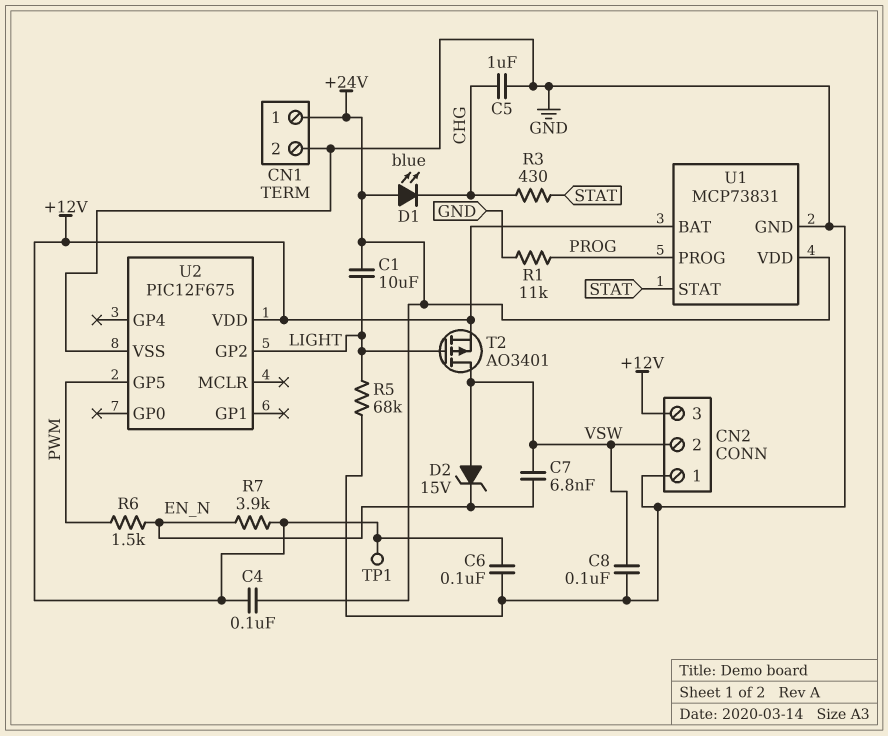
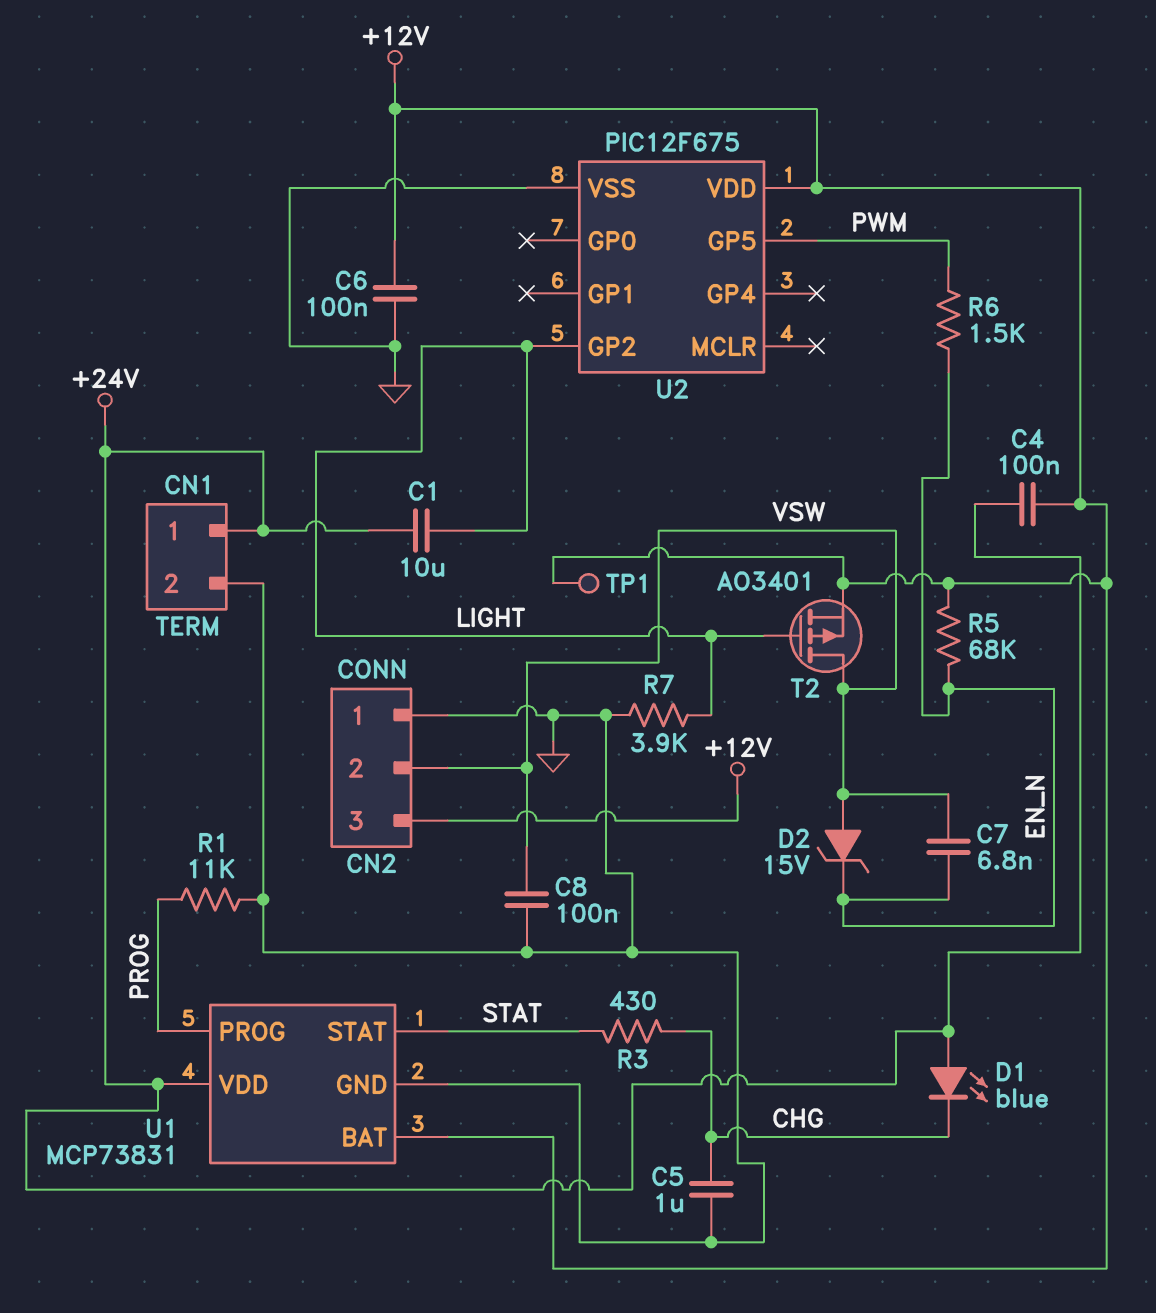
R5: 68k (GND, LIGHT) -> 68k (+12V, EN_N)
R7: 3.9k (+12V, EN_N) -> 3.9k (GND, LIGHT)

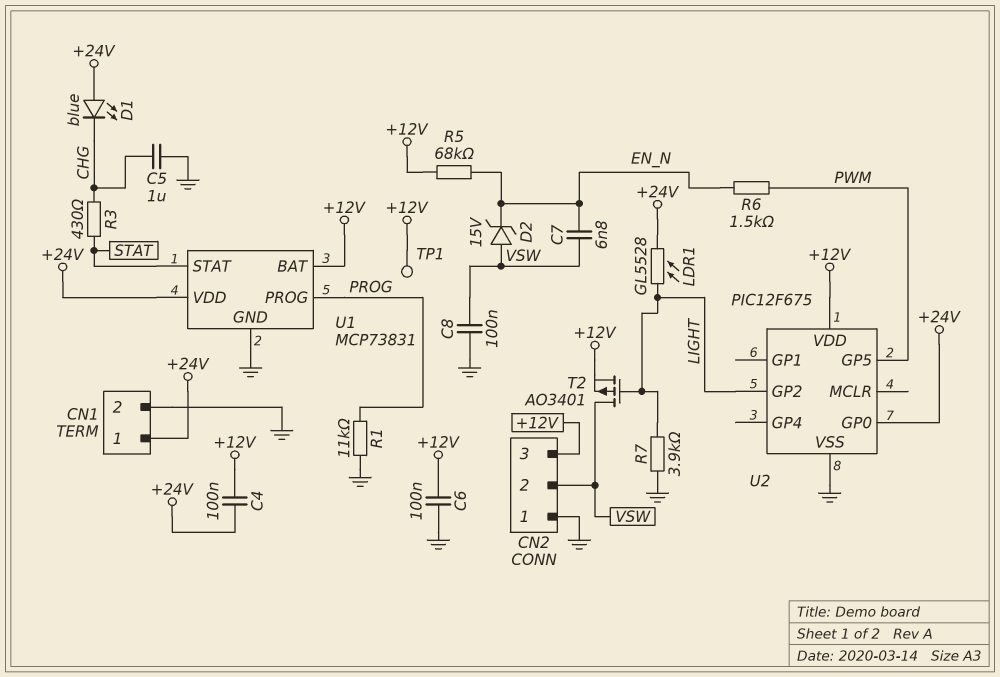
C1: 10uF (+24V, LIGHT) -> none
LDR1: none -> GL5528 (+24V, LIGHT)
U2 pin GP0: none -> +24V

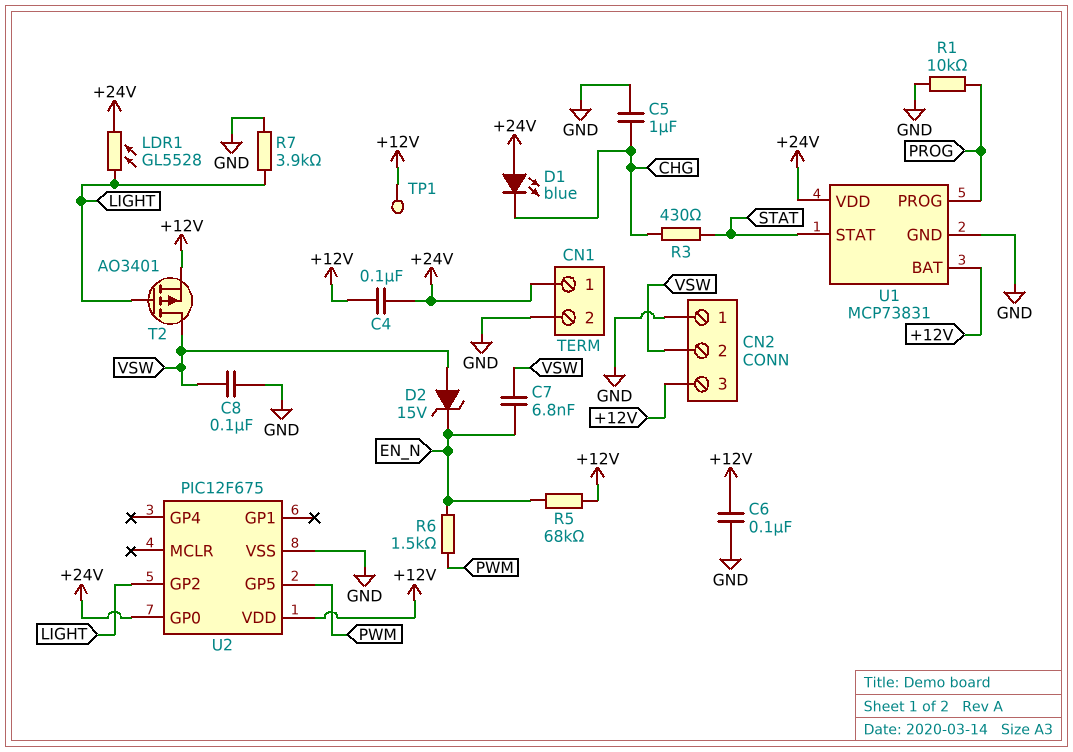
R1: 11k (GND, PROG) -> 10k (GND, PROG)

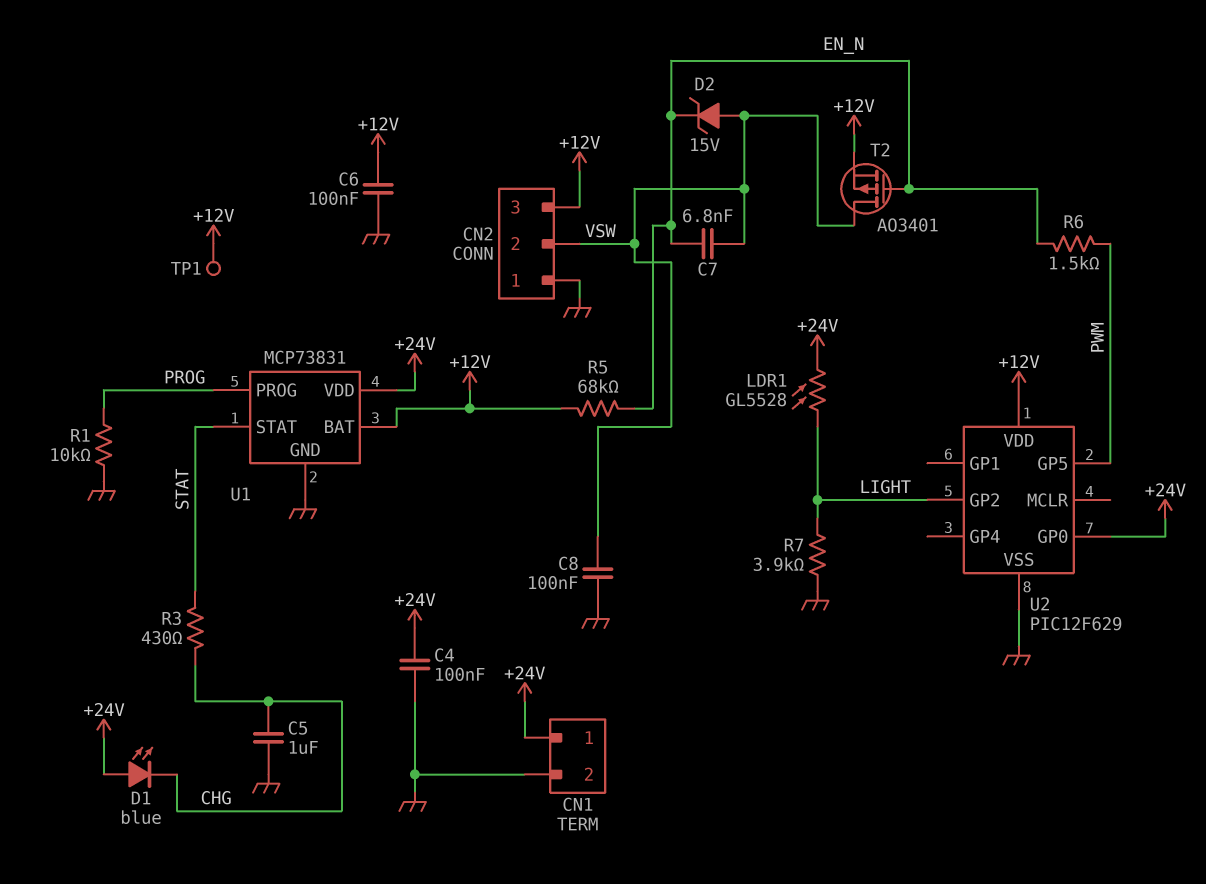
C4: 100nF (+12V, +24V) -> 100nF (+24V, GND)
T2: PMOS AO3401 (G LIGHT, D VSW, S +12V) -> PMOS AO3401 (G EN_N, D VSW, S +12V)
U2: PIC12F675 -> PIC12F629

